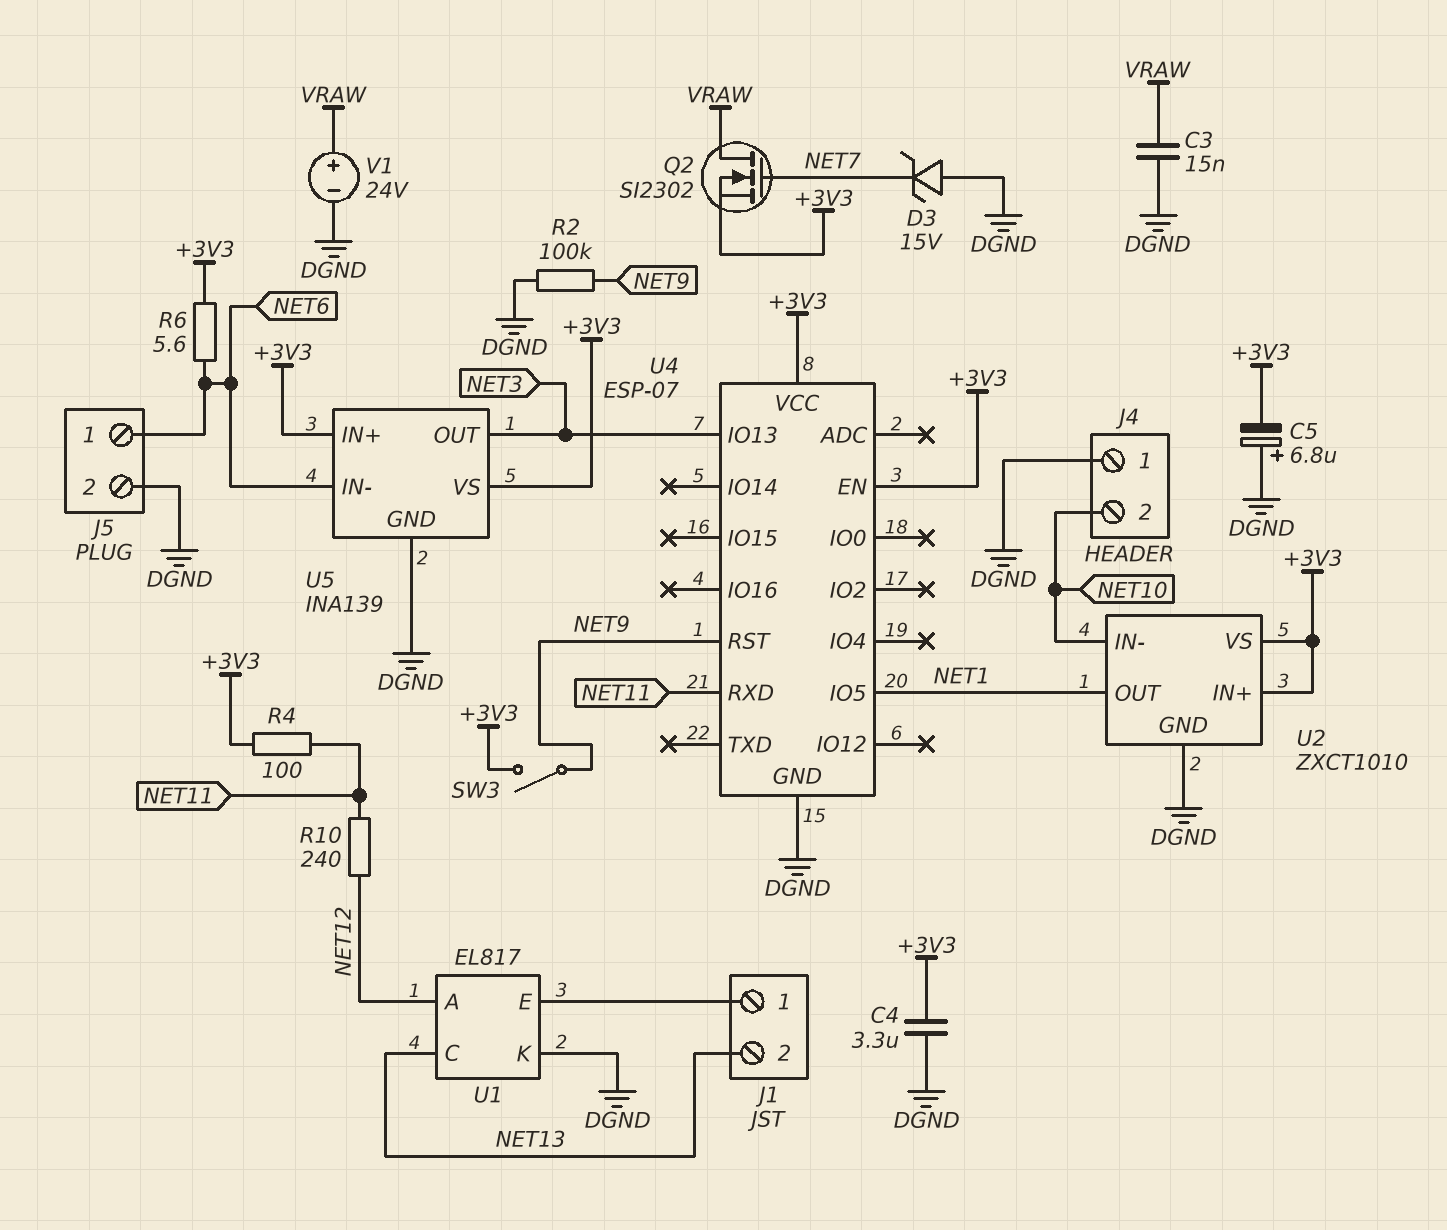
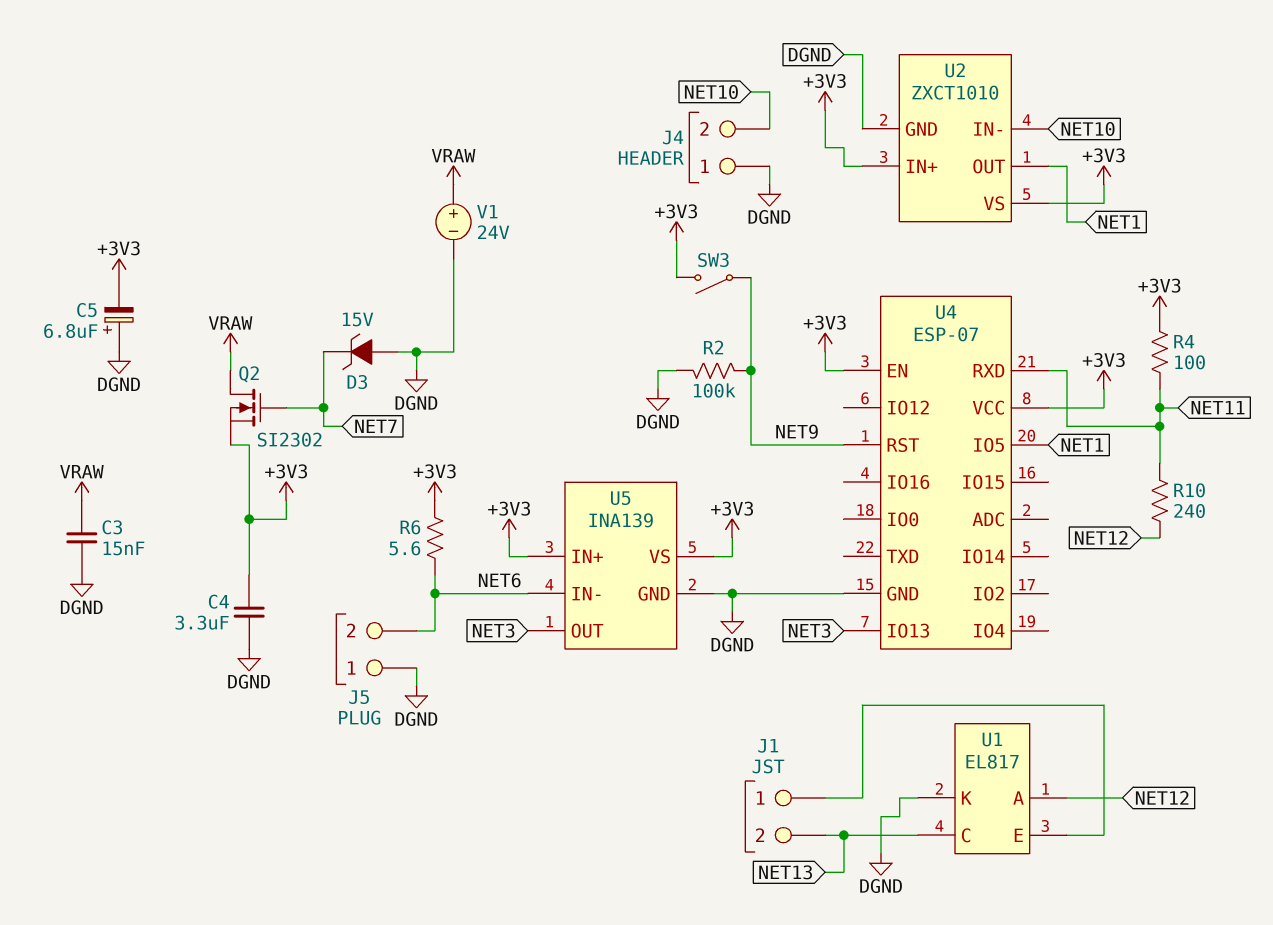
J5 pin 1: NET6 -> DGND
J5 pin 2: DGND -> NET6

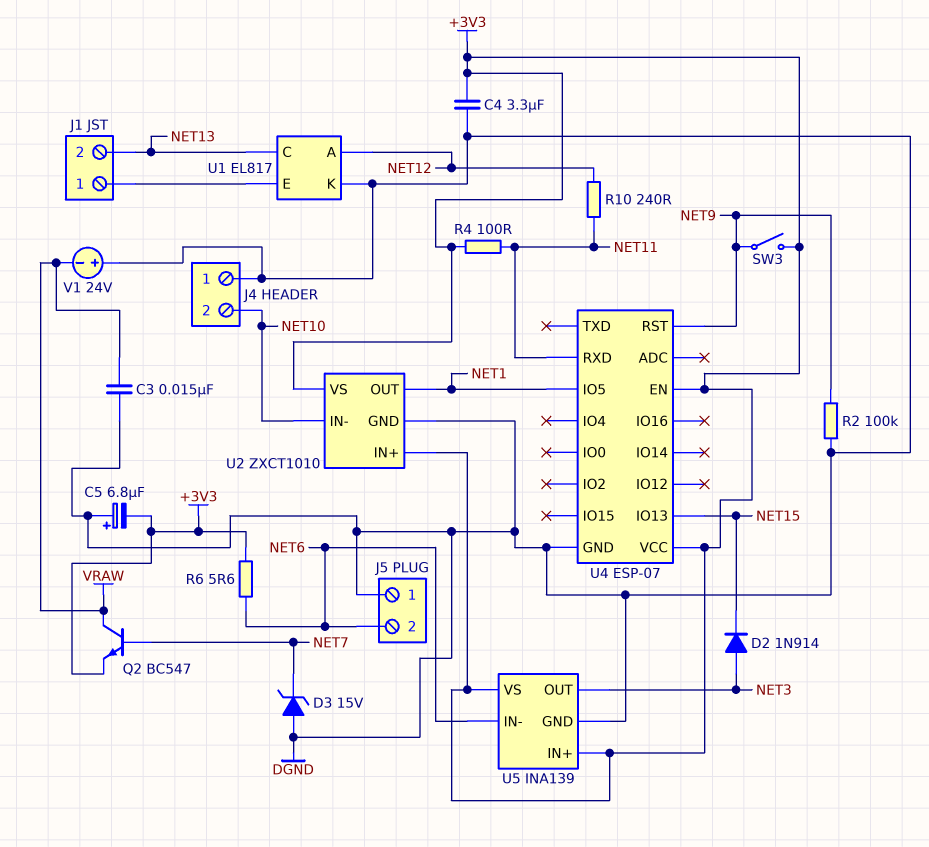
D2: none -> diode 1N914 (A NET3, K NET15)
Q2: NMOS SI2302 (G NET7, D VRAW, S +3V3) -> NPN BC547 (B NET7, C VRAW, E +3V3)
U4 pin IO13: NET3 -> NET15
V1: 24V (plus VRAW, minus DGND) -> 24V (plus DGND, minus VRAW)

